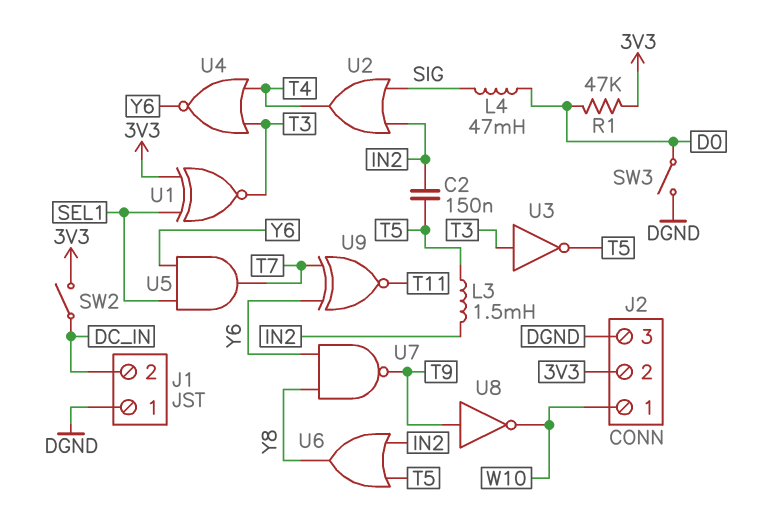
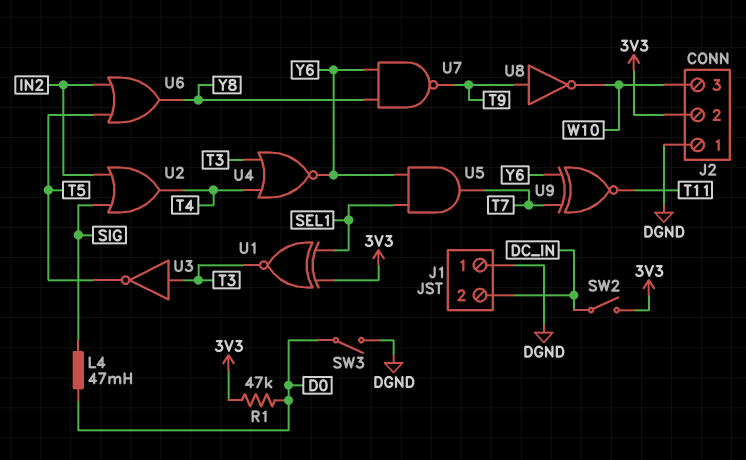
C2: 150nF (IN2, T5) -> none
J2 pin 1: W10 -> DGND
J2 pin 3: DGND -> W10
L3: 1.5mH (IN2, T5) -> none

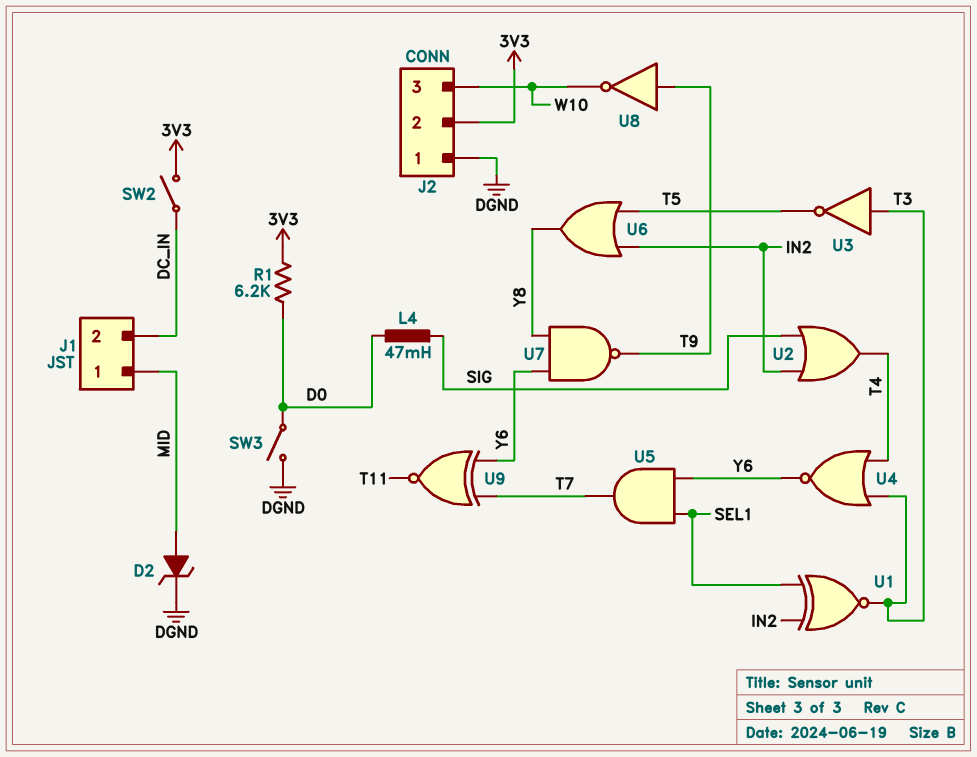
D2: none -> zener (A MID, K DGND)
J1 pin 1: DGND -> MID
R1: 47k (3V3, D0) -> 6.2k (3V3, D0)
U1: XNOR (in 3V3, in SEL1, out T3) -> XNOR (in IN2, in SEL1, out T3)

